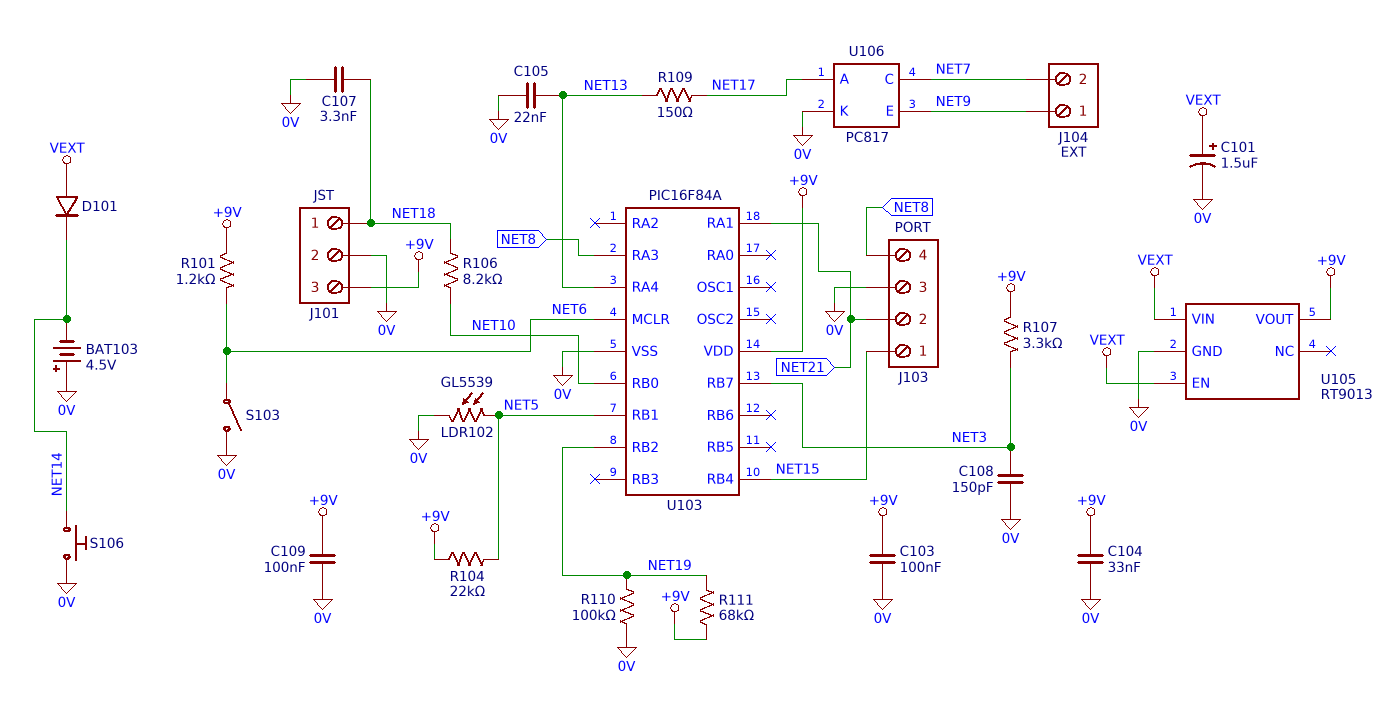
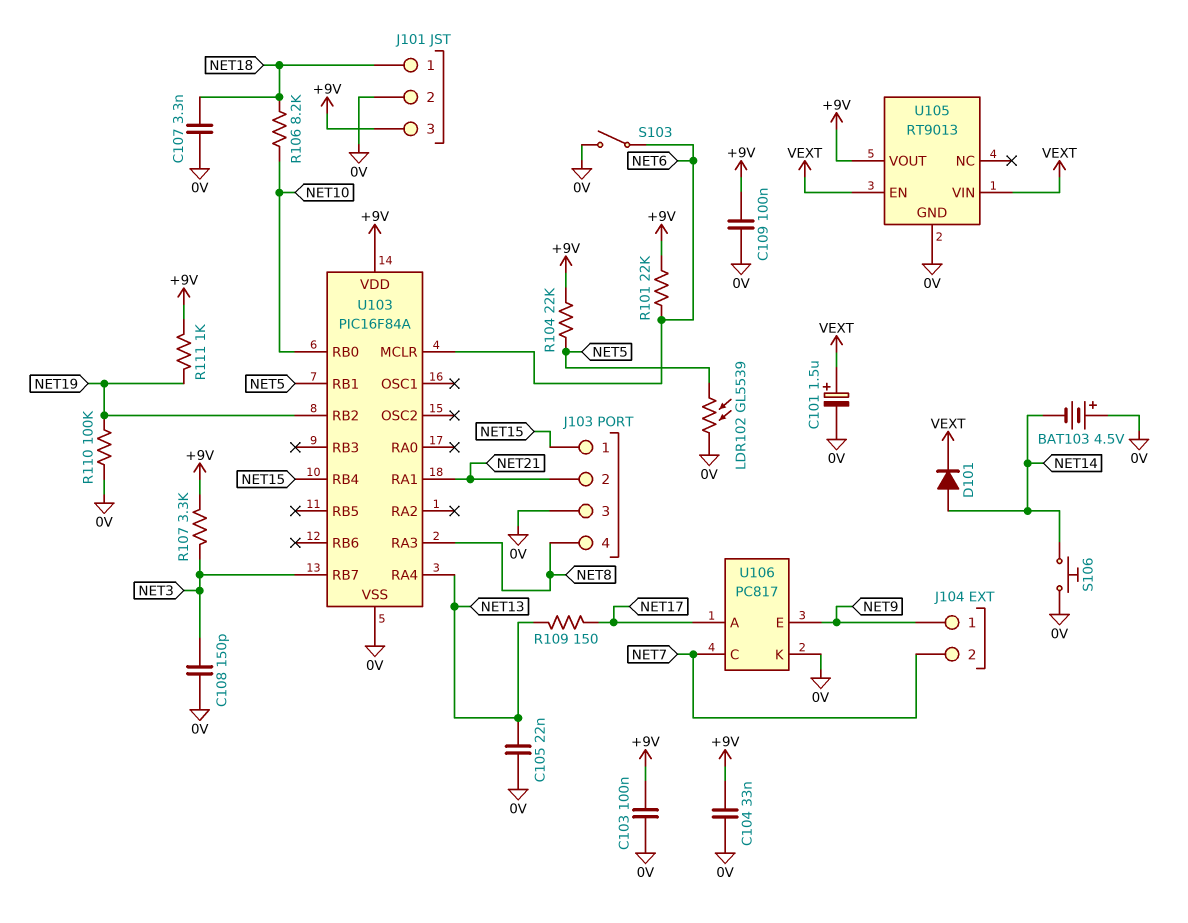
D101: diode (A VEXT, K NET14) -> diode (A NET14, K VEXT)
R101: 1.2k (+9V, NET6) -> 22k (+9V, NET6)
R111: 68k (+9V, NET19) -> 1k (+9V, NET19)

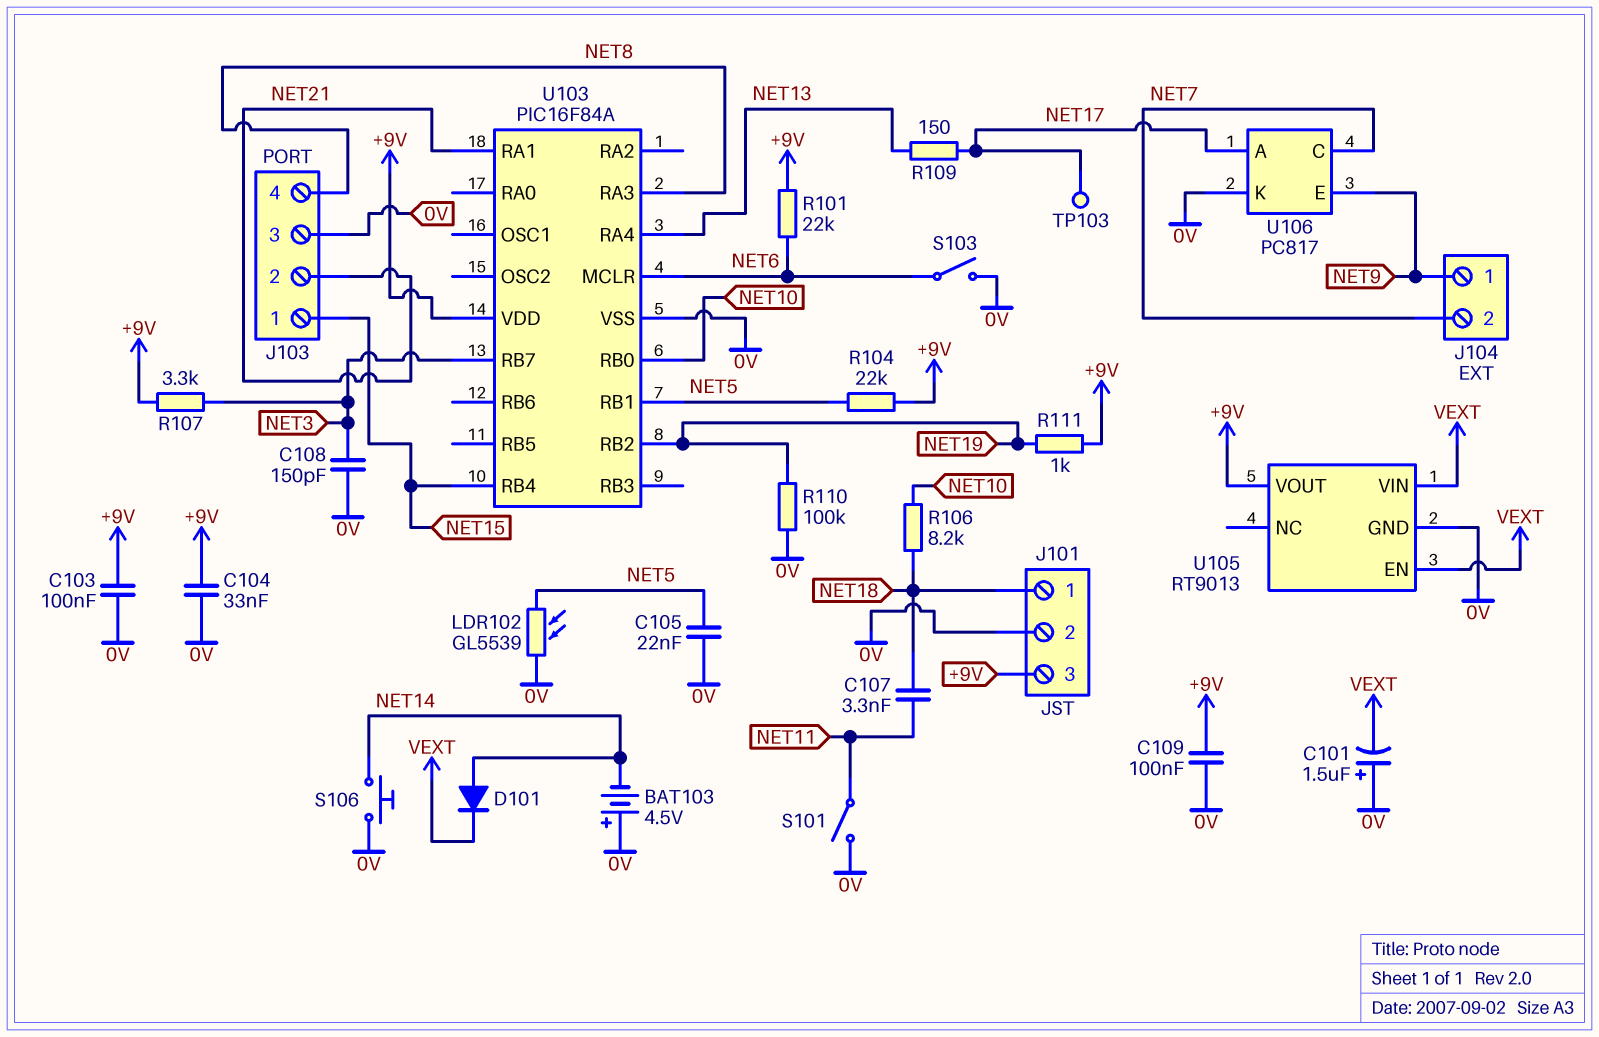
C101: 1.5uF (plus VEXT, minus 0V) -> 1.5uF (plus 0V, minus VEXT)
C105: 22nF (0V, NET13) -> 22nF (0V, NET5)
C107: 3.3nF (0V, NET18) -> 3.3nF (NET11, NET18)
S101: none -> switch (0V, NET11)
TP103: none -> test point (NET17)

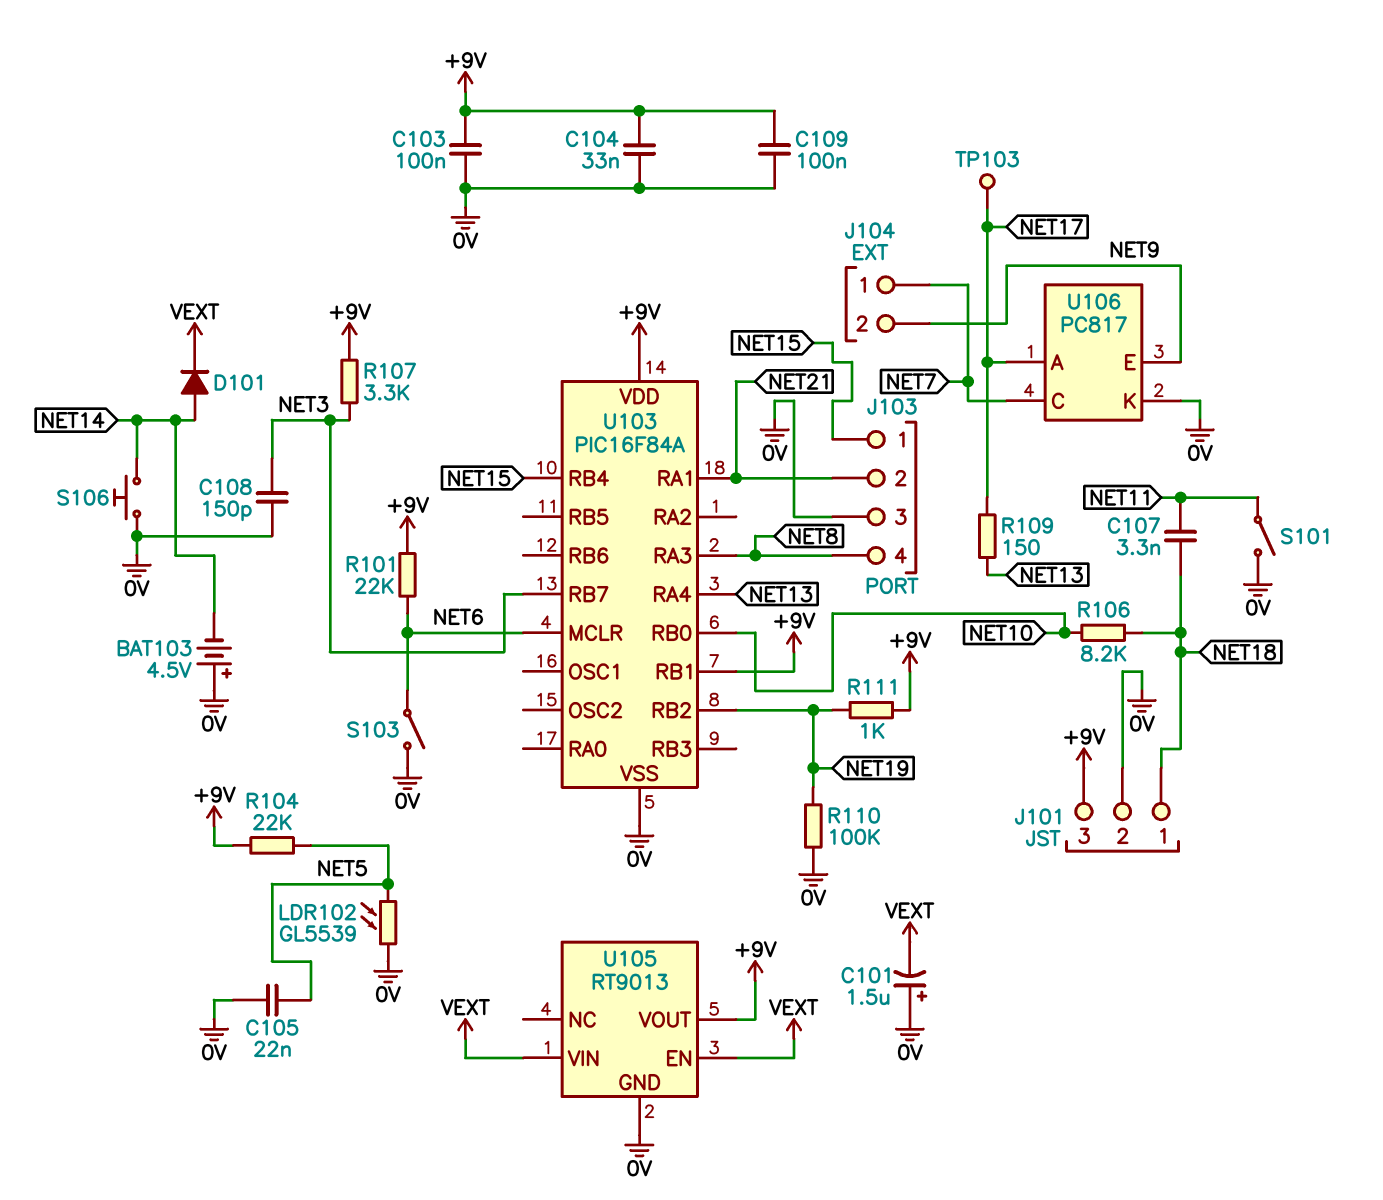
J104 pin 1: NET9 -> NET7
J104 pin 2: NET7 -> NET9
U103 pin RB1: NET5 -> +9V

